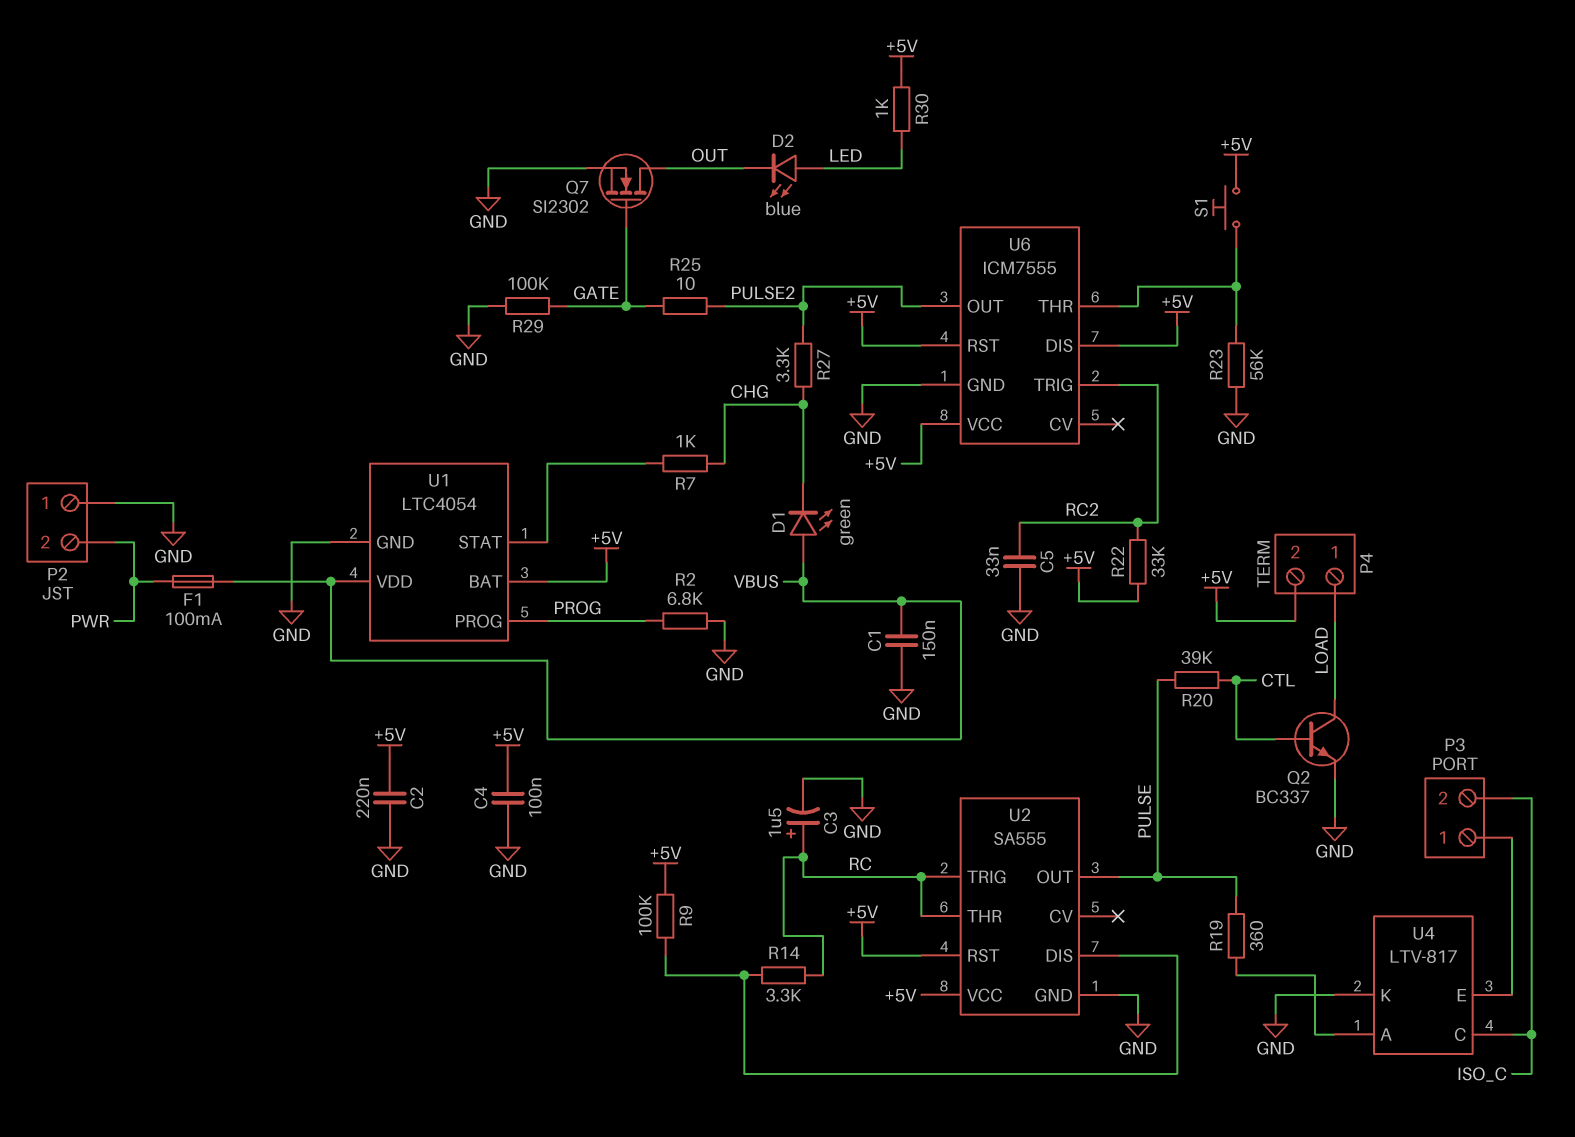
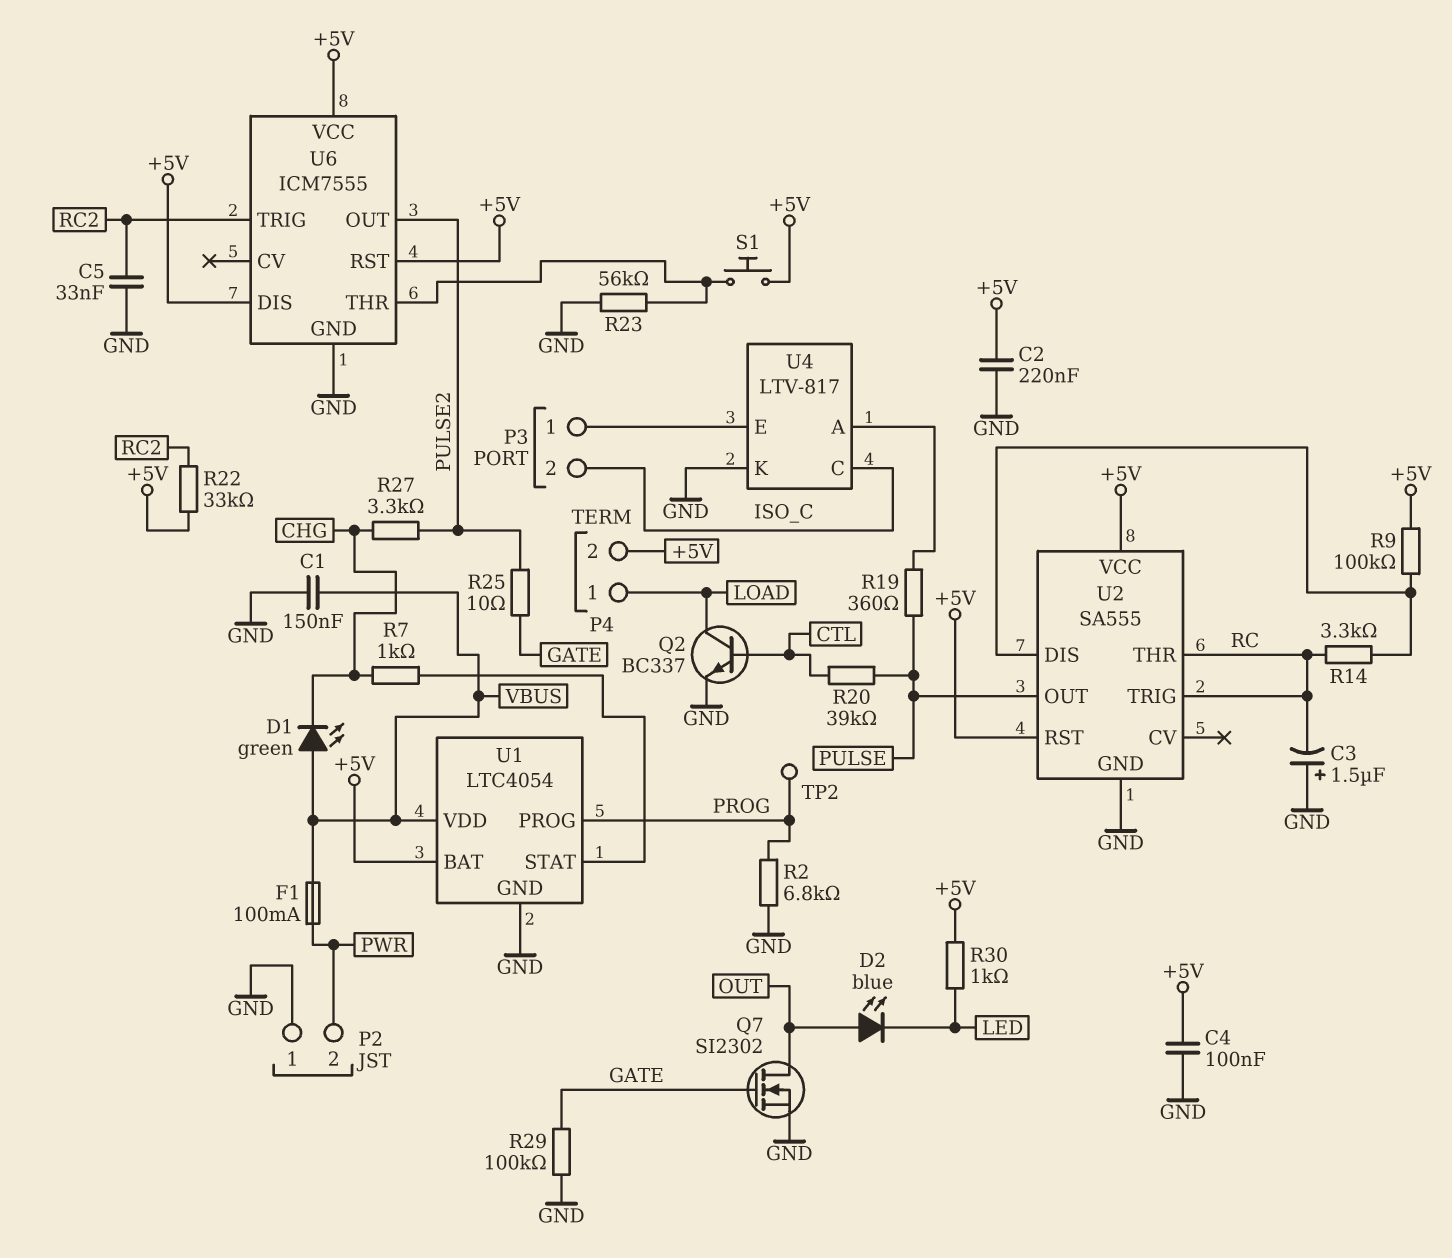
C3: 1.5uF (plus RC, minus GND) -> 1.5uF (plus GND, minus RC)
D2: LED blue (A LED, K OUT) -> LED blue (A OUT, K LED)
TP2: none -> test point (PROG)

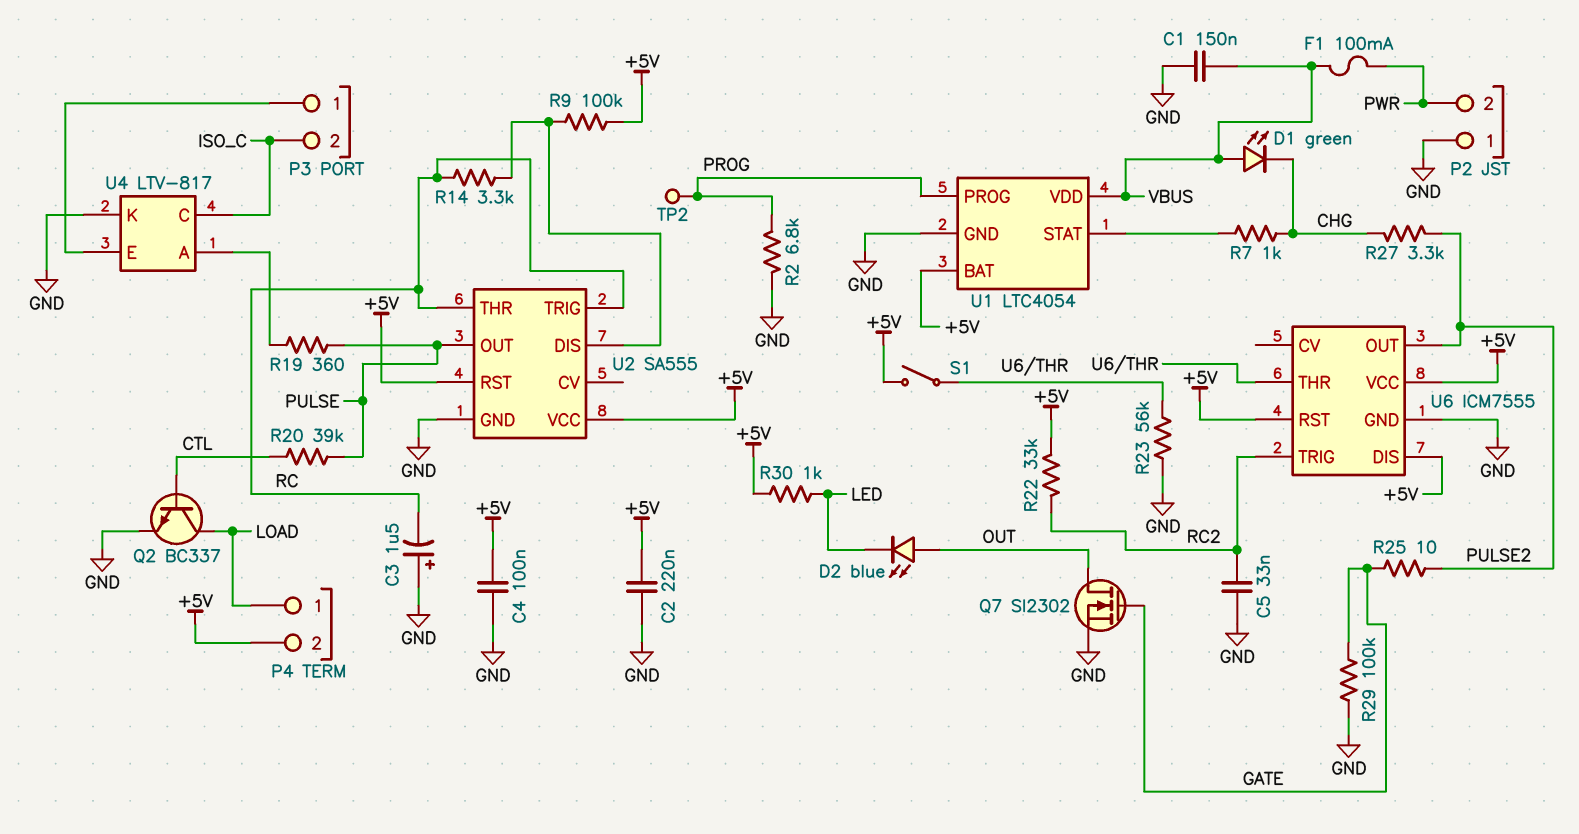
S1: button (+5V, U6/THR) -> switch (+5V, U6/THR)

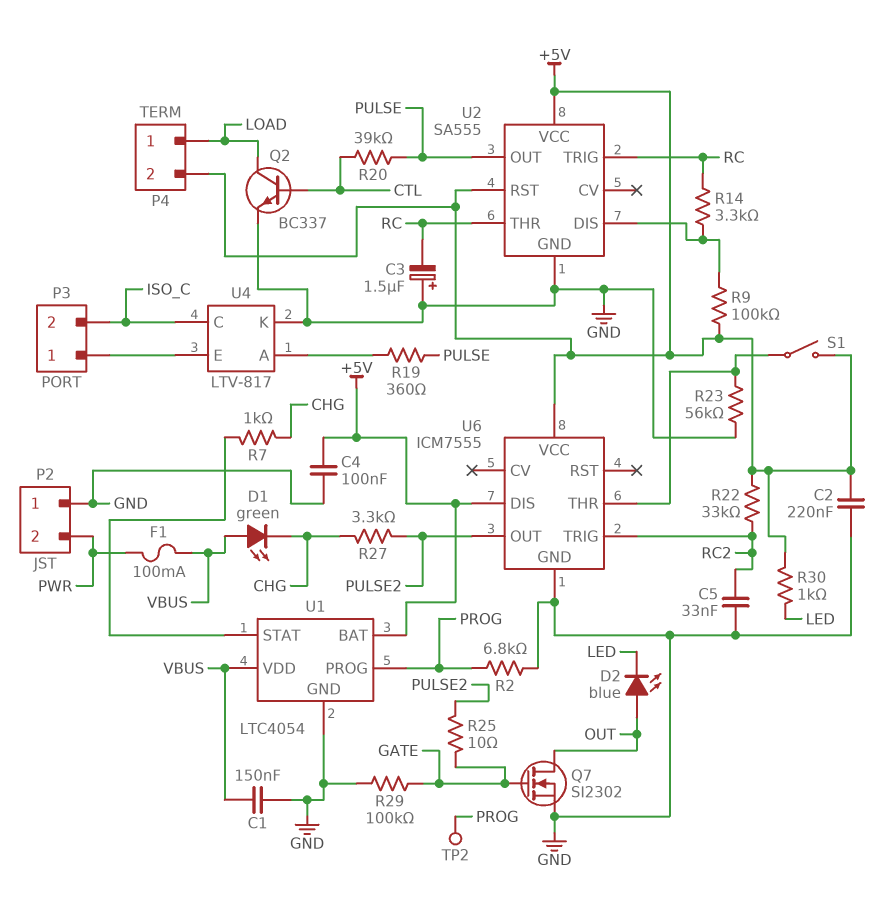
U6 pin RST: +5V -> none

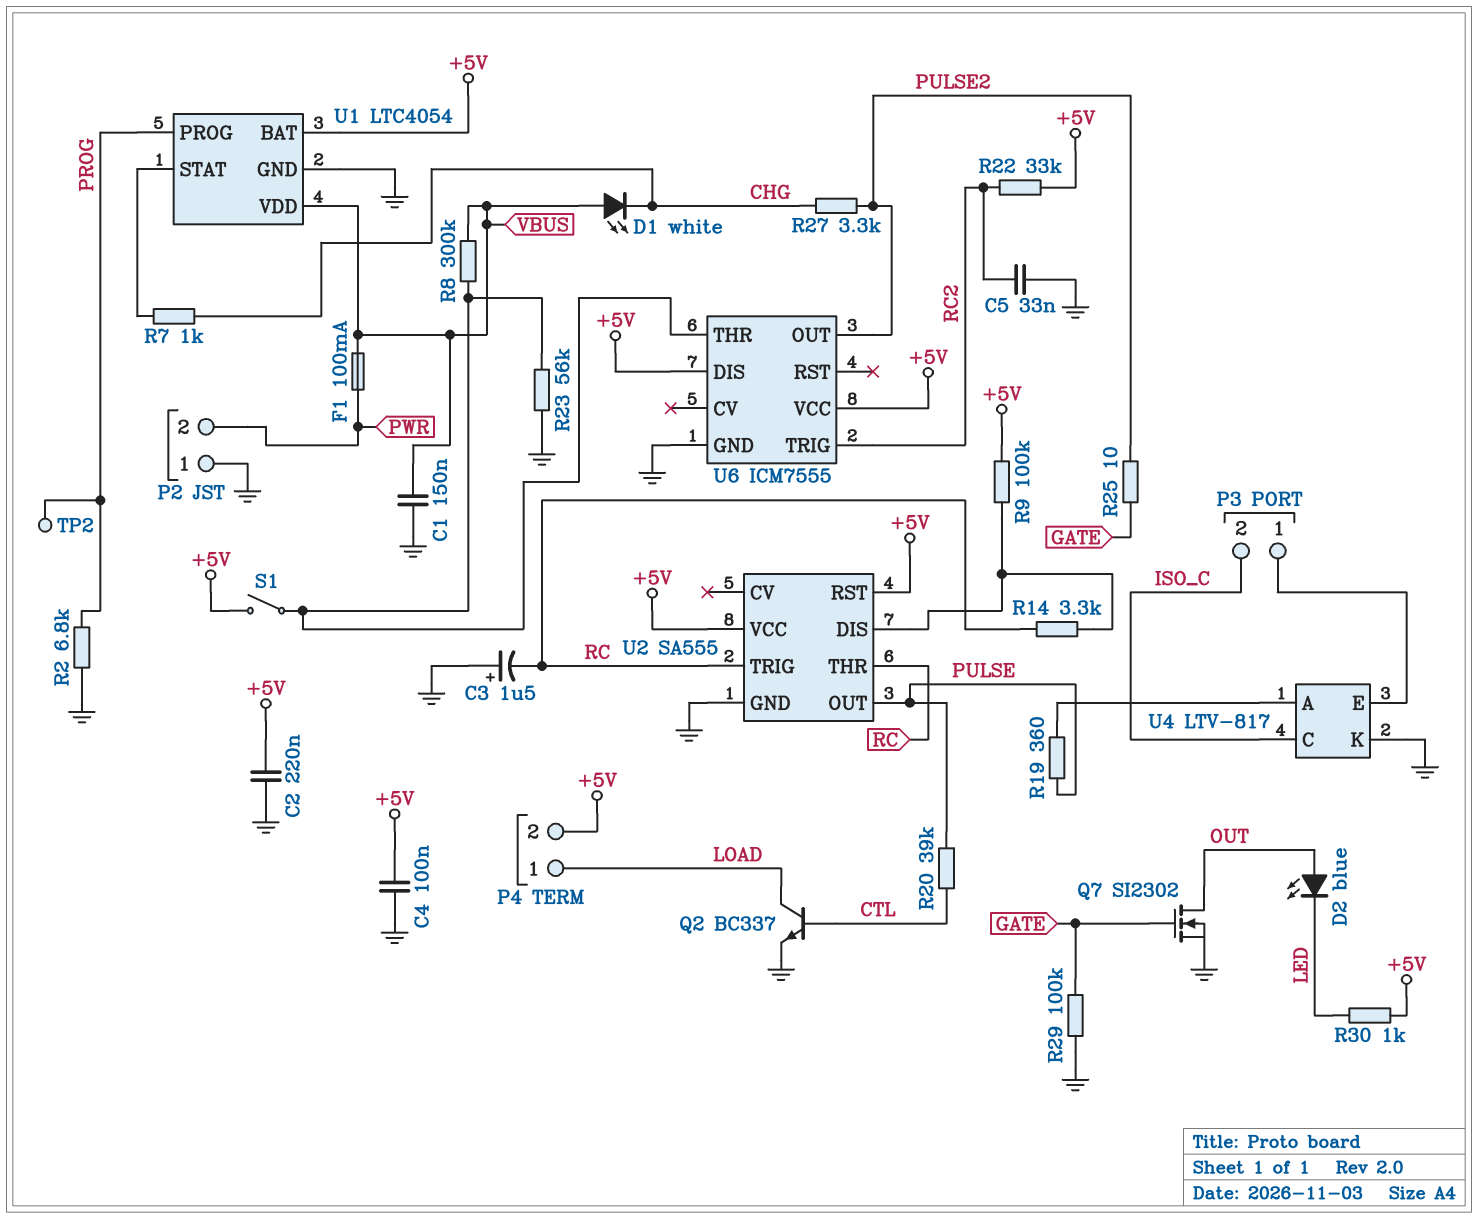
D1: LED green (A VBUS, K CHG) -> LED white (A VBUS, K CHG)
R8: none -> 300k (U6/THR, VBUS)

